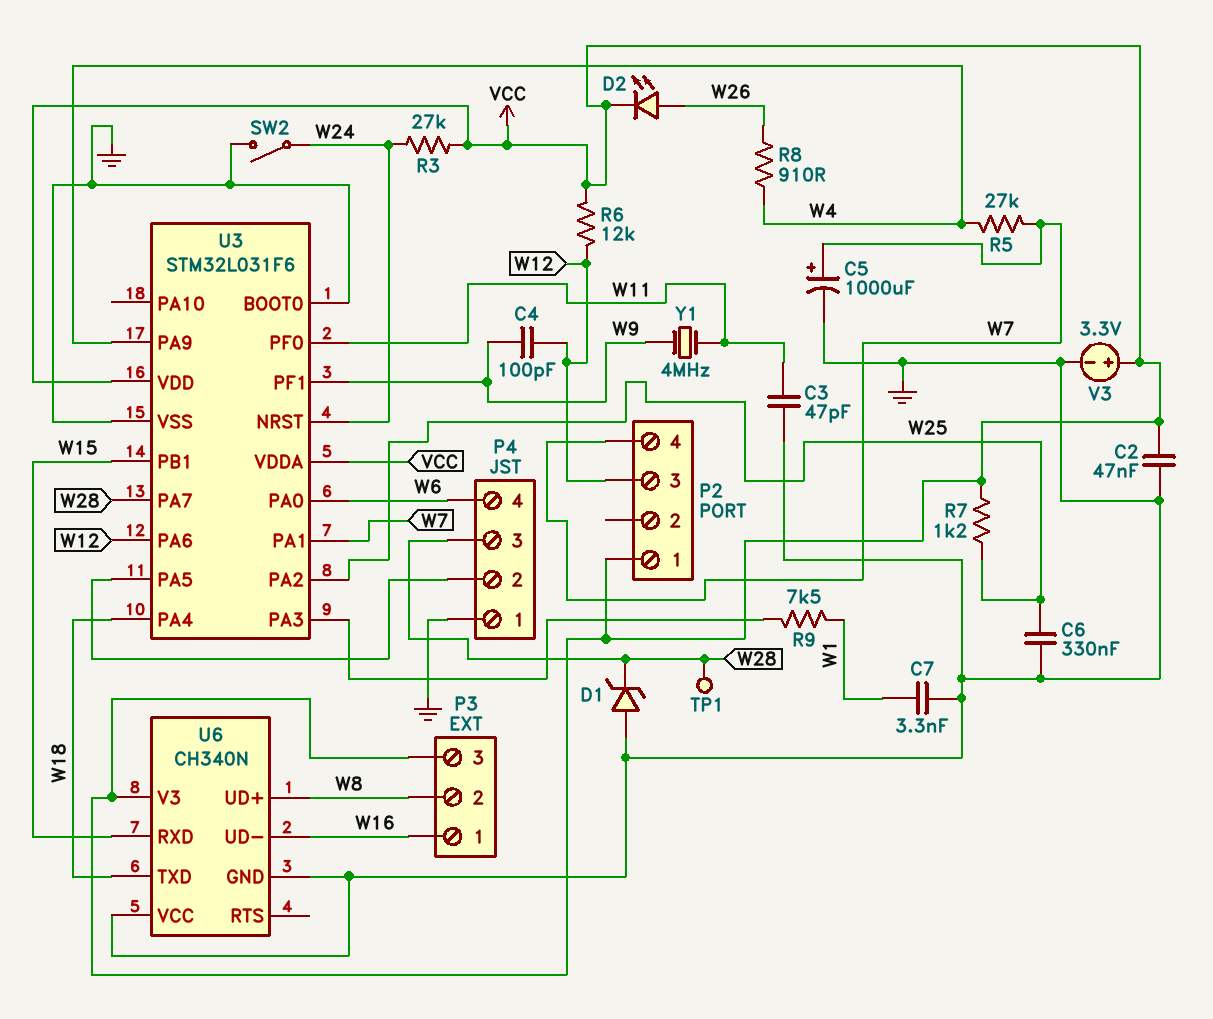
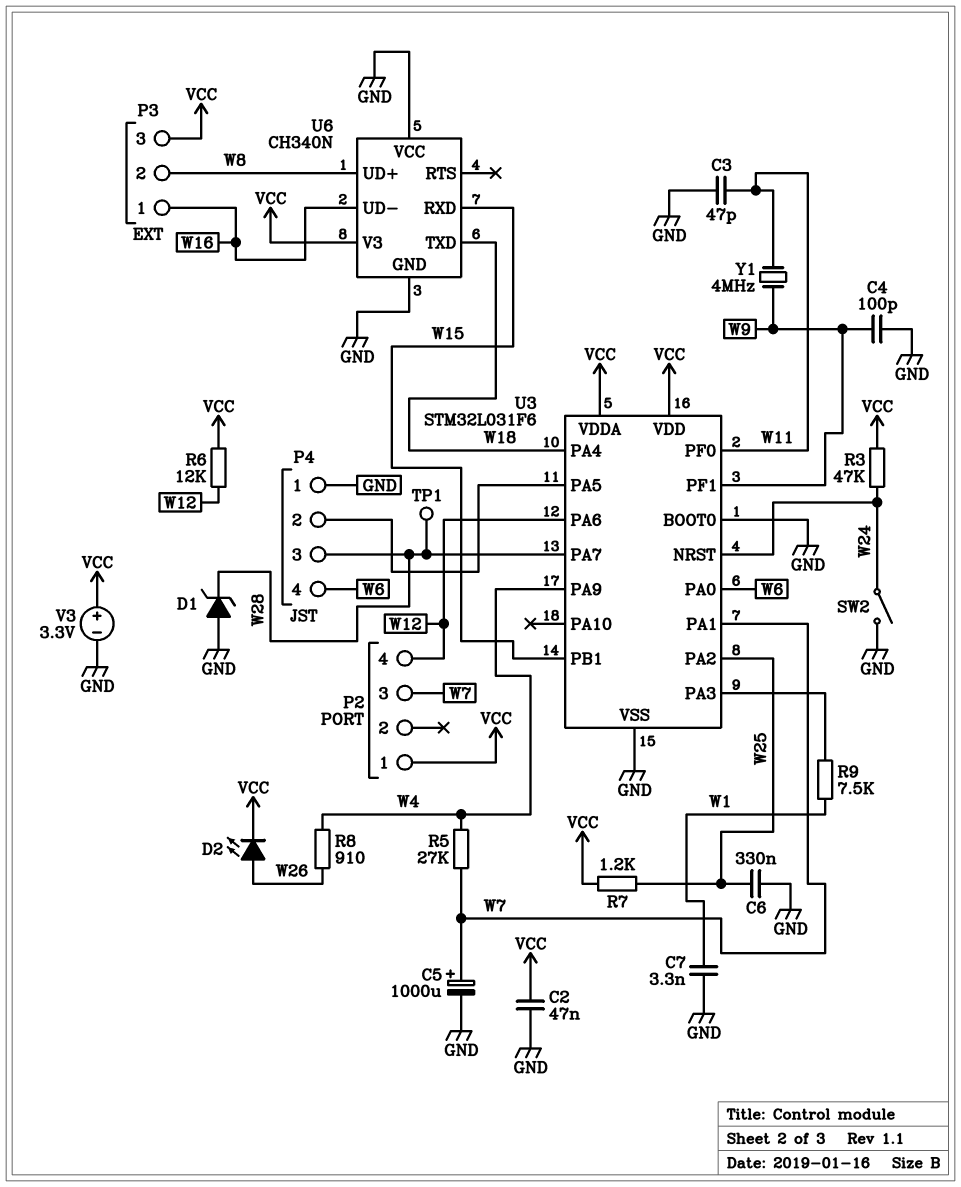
C4: 100pF (W9, W12) -> 100pF (GND, W9)
P2 pin 3: W12 -> W7
P2 pin 4: W7 -> W12
R3: 27k (VCC, W24) -> 47k (VCC, W24)

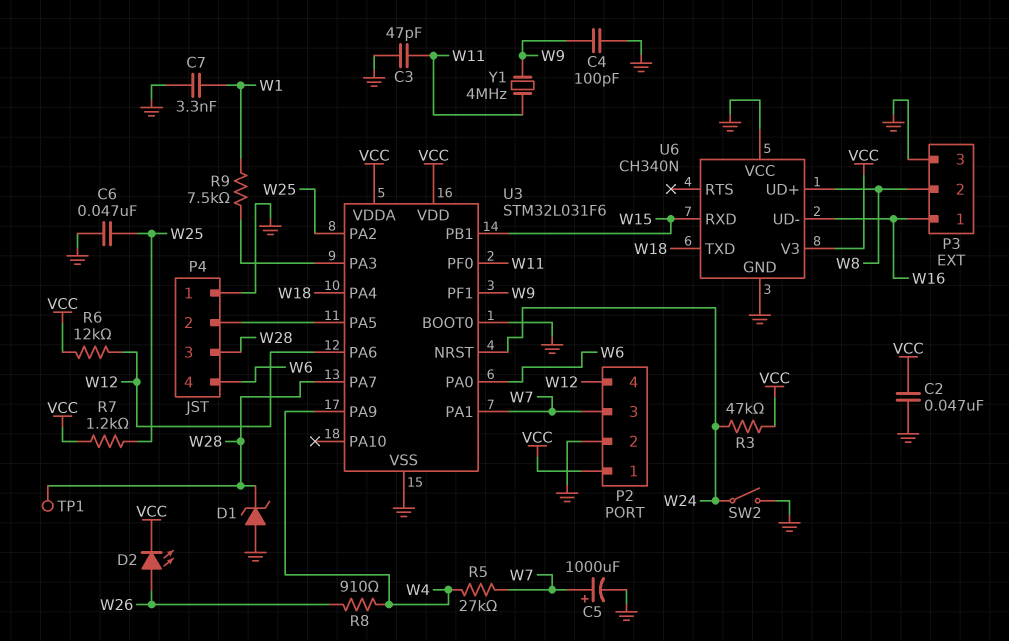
C6: 330nF (GND, W25) -> 47nF (GND, W25)
P2 pin 2: none -> GND
P3 pin 3: VCC -> GND
V3: 3.3V (plus VCC, minus GND) -> none

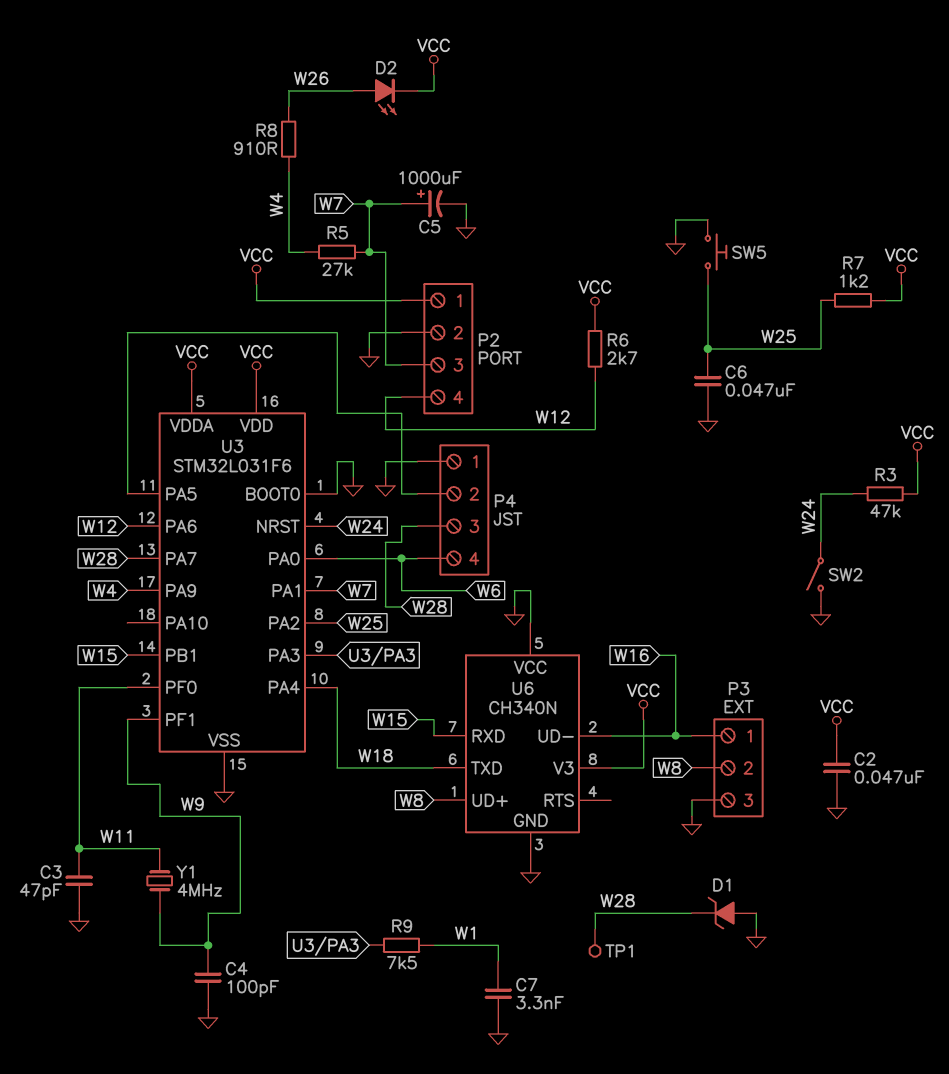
R6: 12k (VCC, W12) -> 2.7k (VCC, W12)
SW5: none -> button (GND, W25)

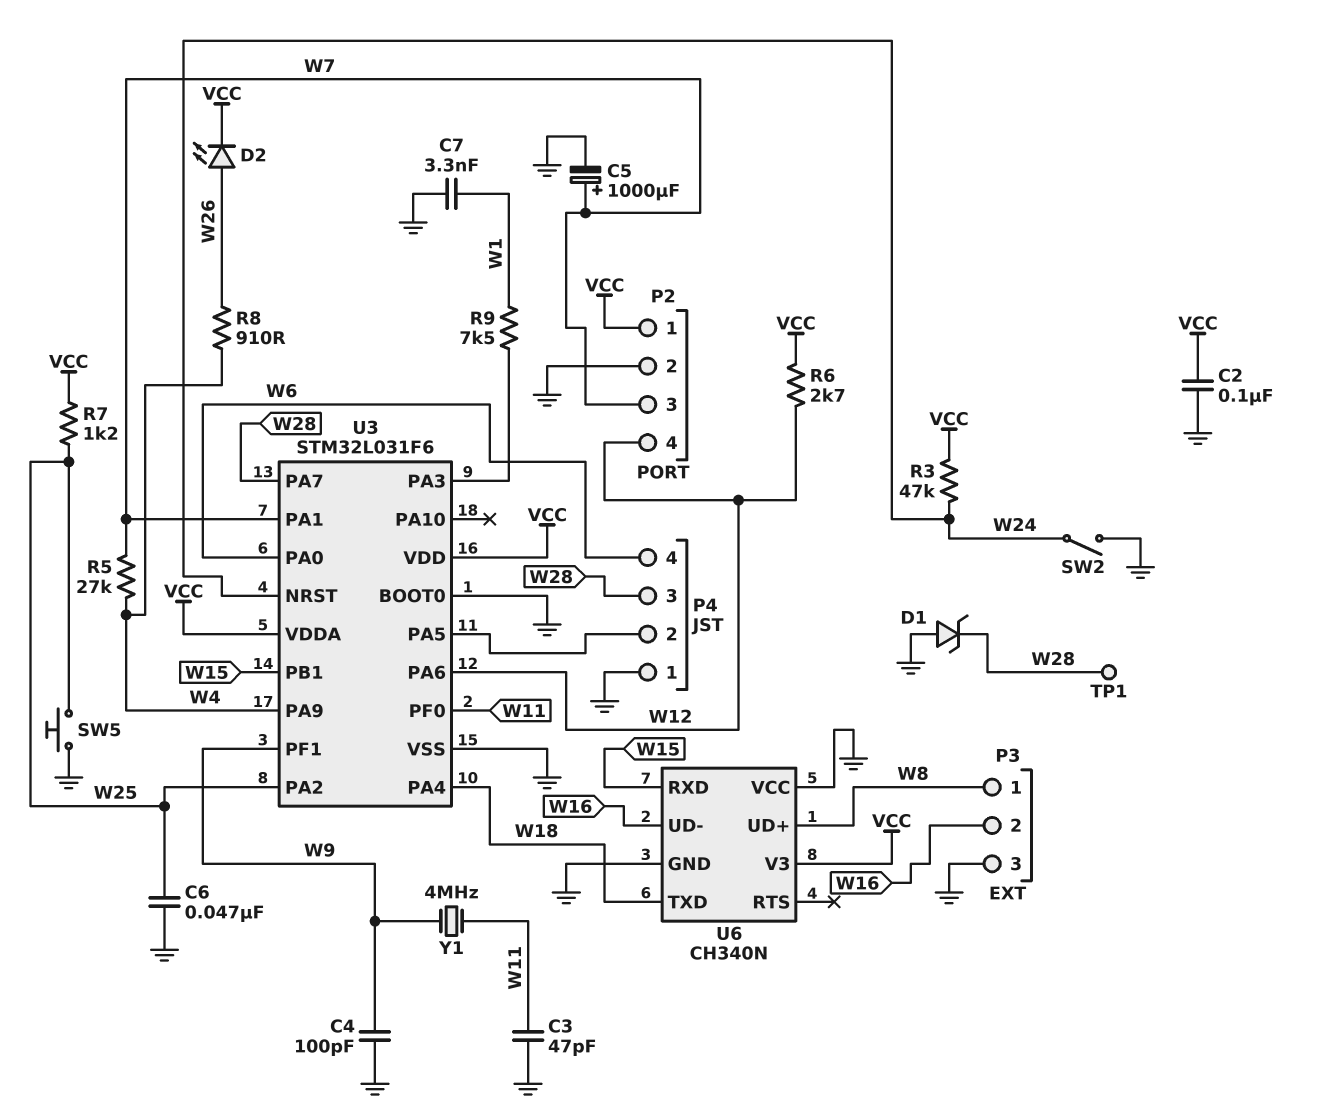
C2: 47nF (GND, VCC) -> 100nF (GND, VCC)
P3 pin 1: W16 -> W8
P3 pin 2: W8 -> W16

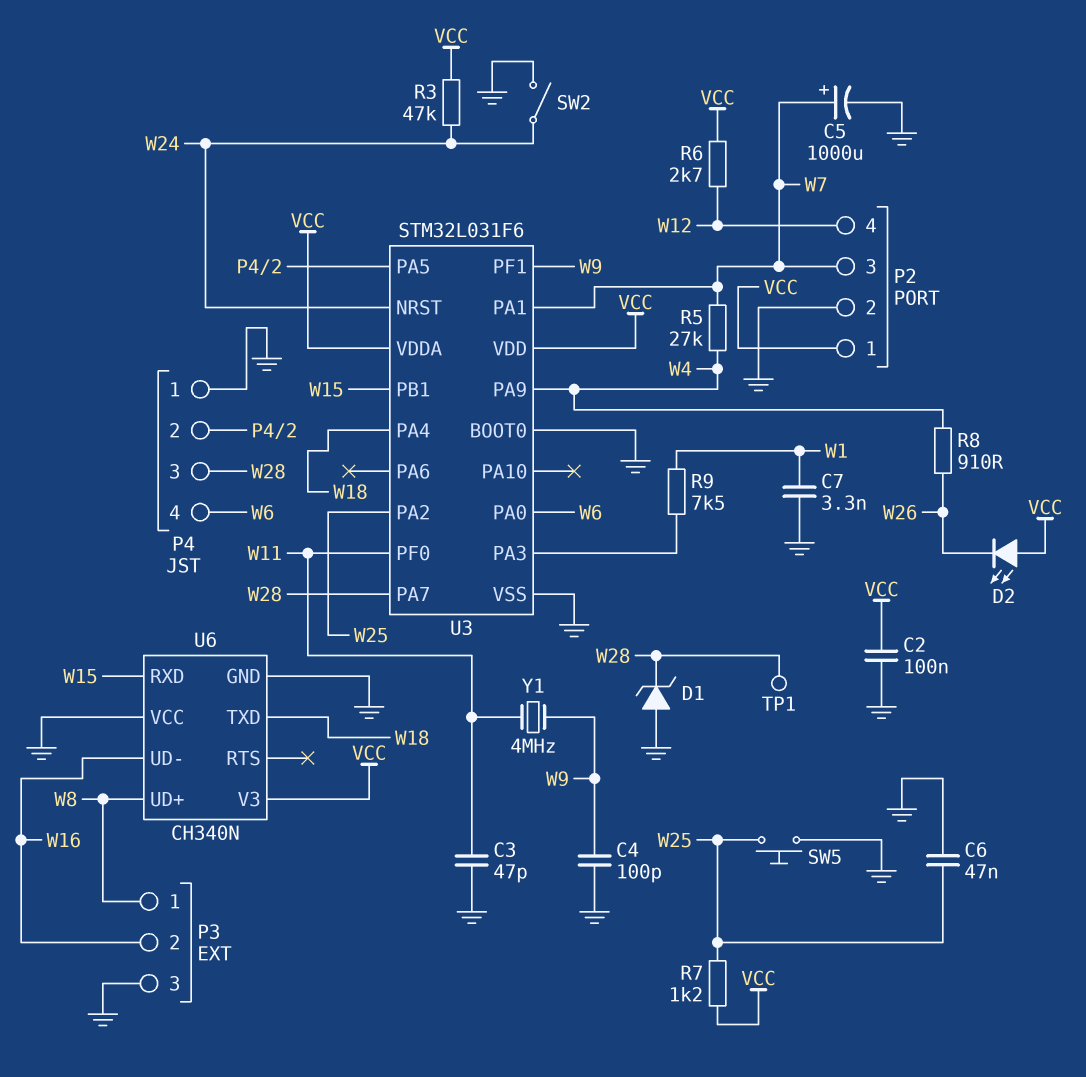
D2: LED (A W26, K VCC) -> LED (A VCC, K W26)
U3 pin PA6: W12 -> none

